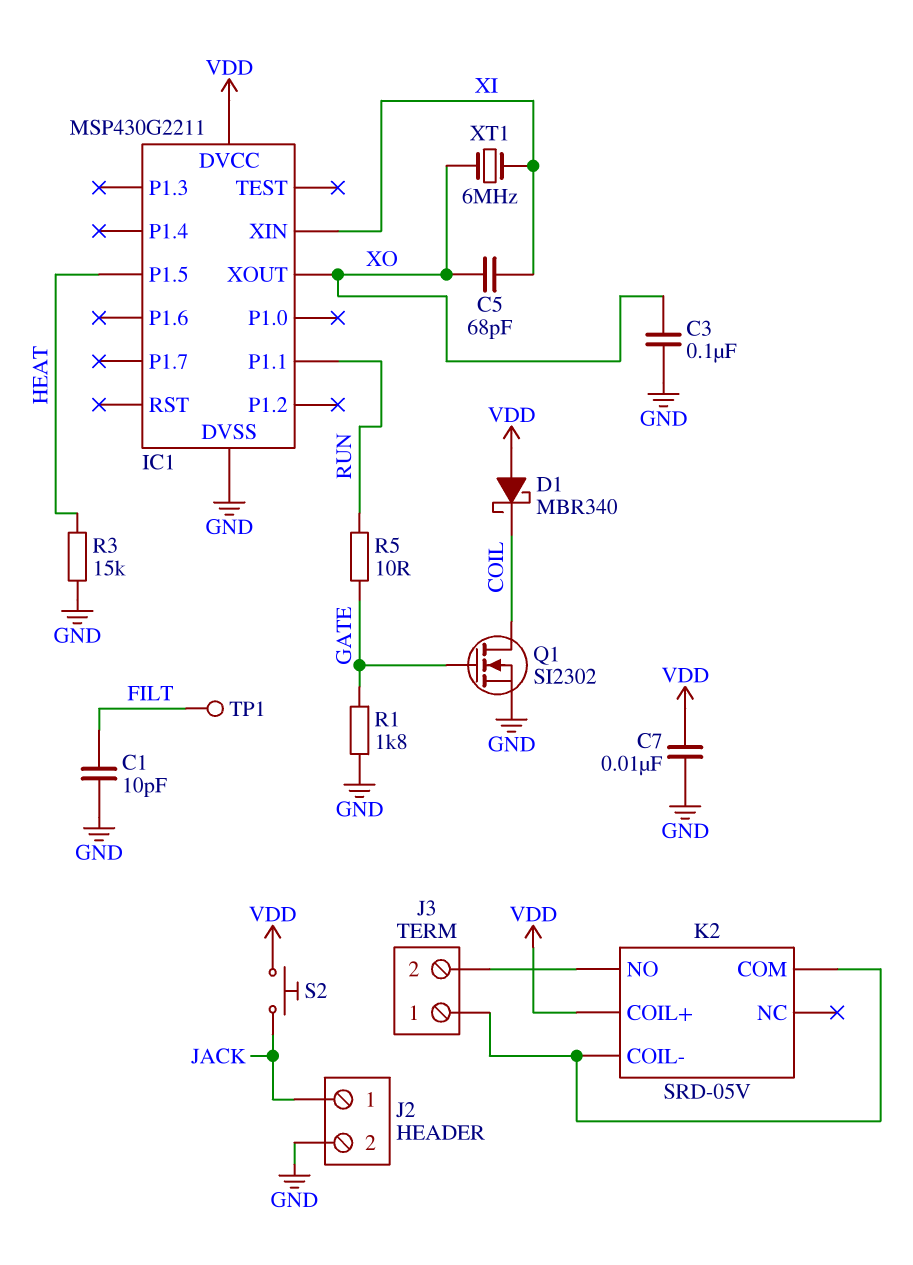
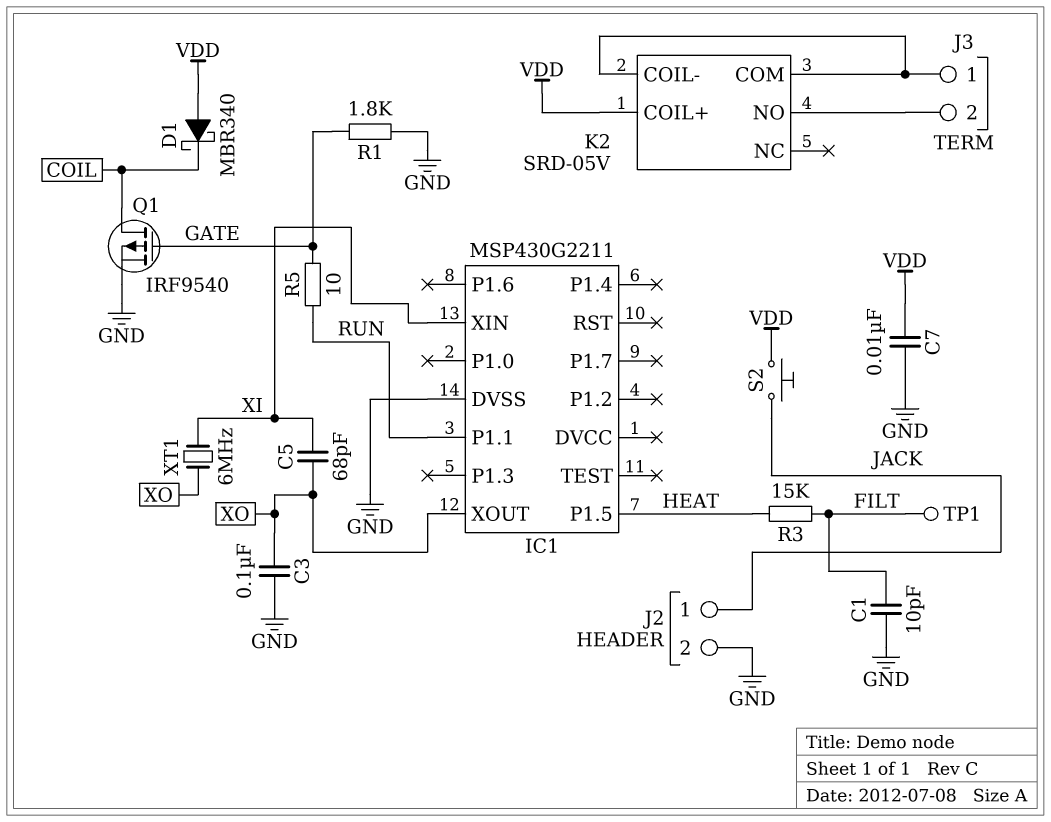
IC1 pin DVCC: VDD -> none
Q1: NMOS SI2302 (G GATE, D COIL, S GND) -> PMOS IRF9540 (G GATE, D COIL, S GND)
R3: 15k (GND, HEAT) -> 15k (FILT, HEAT)

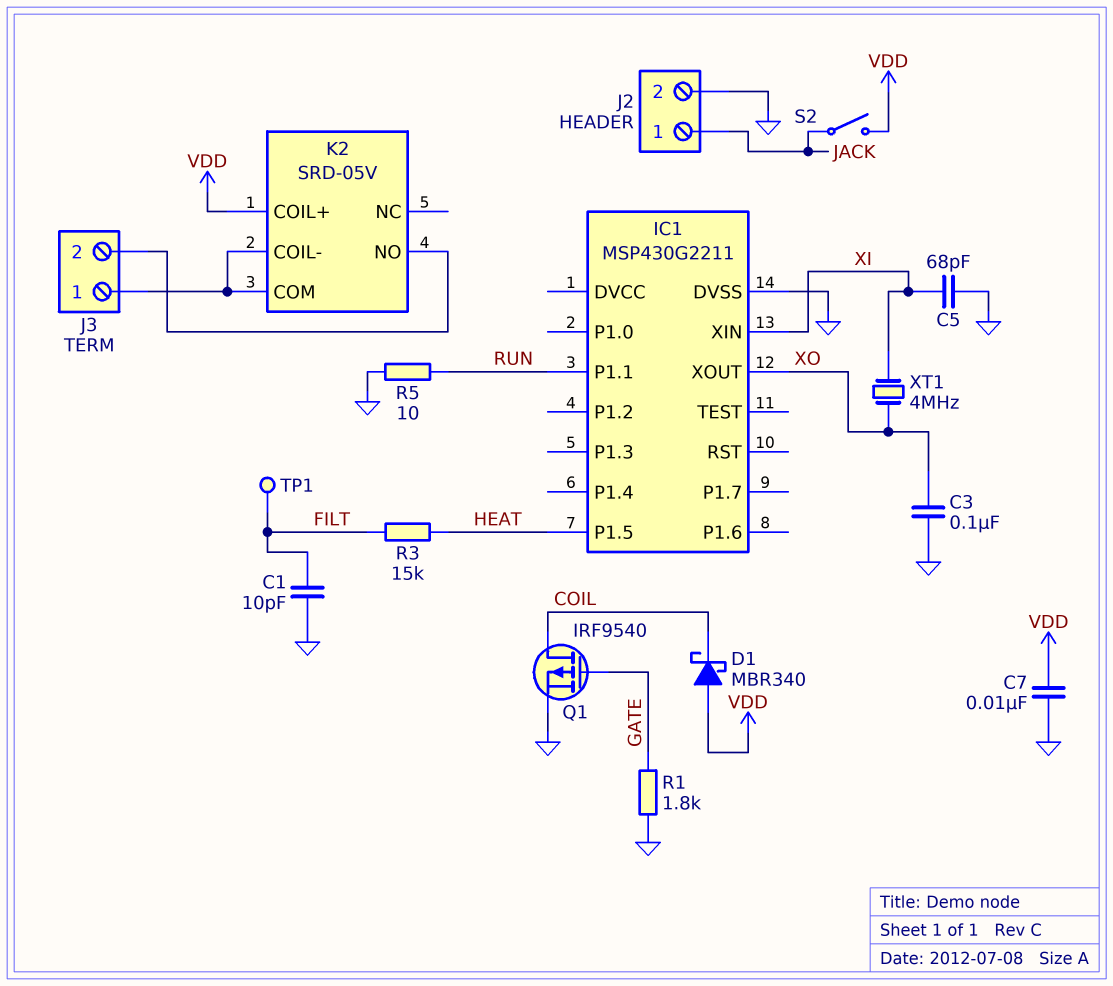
C5: 68pF (XI, XO) -> 68pF (GND, XI)
R5: 10 (GATE, RUN) -> 10 (GND, RUN)
S2: button (JACK, VDD) -> switch (JACK, VDD)
XT1: 6MHz (XI, XO) -> 4MHz (XI, XO)

